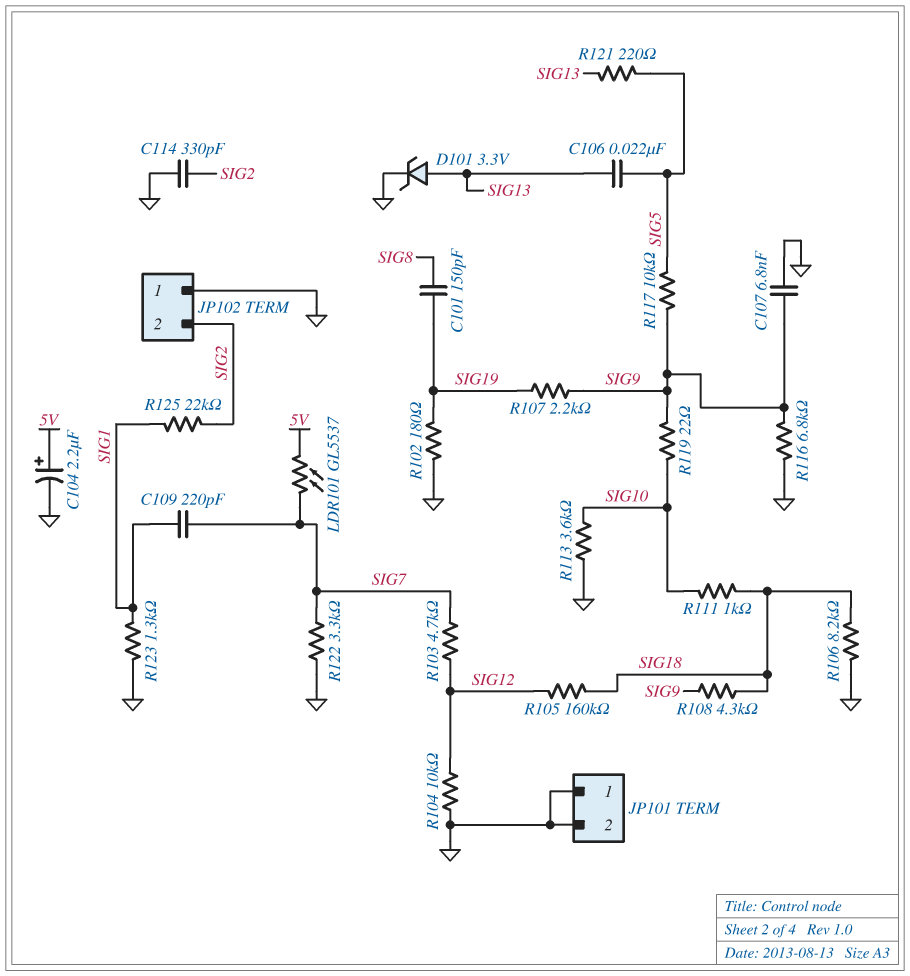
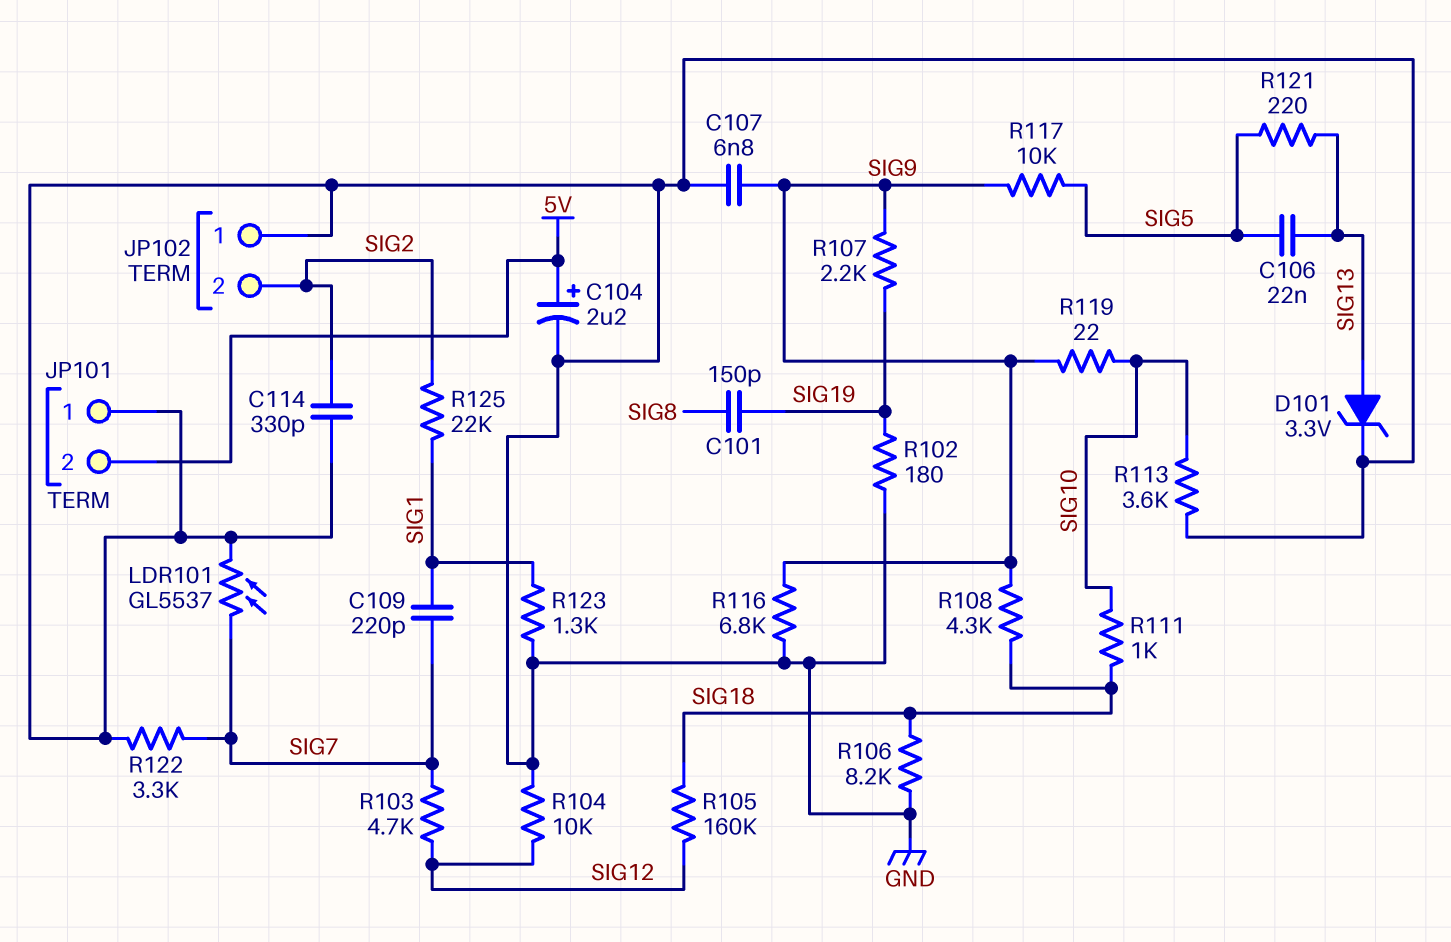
JP101 pin 2: GND -> 5V
LDR101: GL5537 (5V, SIG7) -> GL5537 (GND, SIG7)

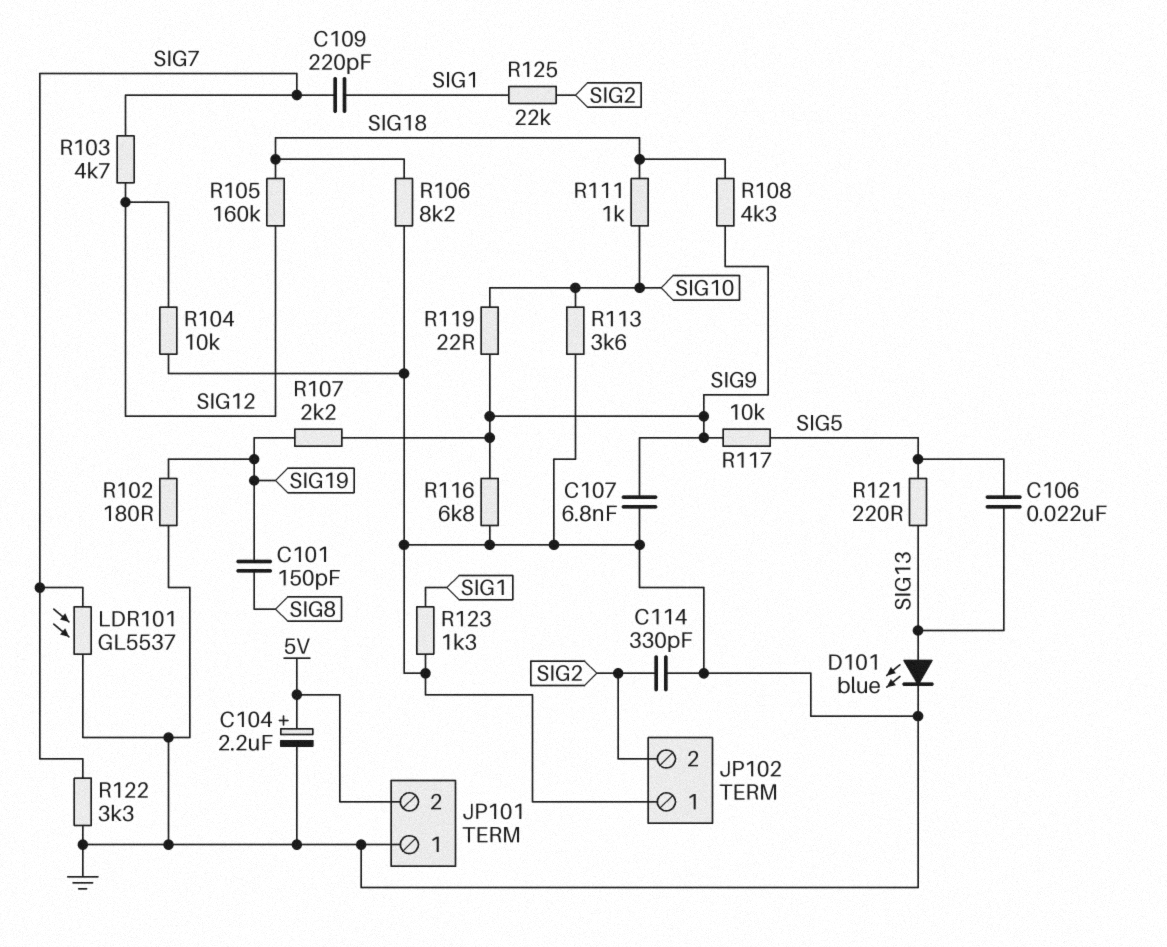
D101: zener 3.3V (A SIG13, K GND) -> LED blue (A SIG13, K GND)

